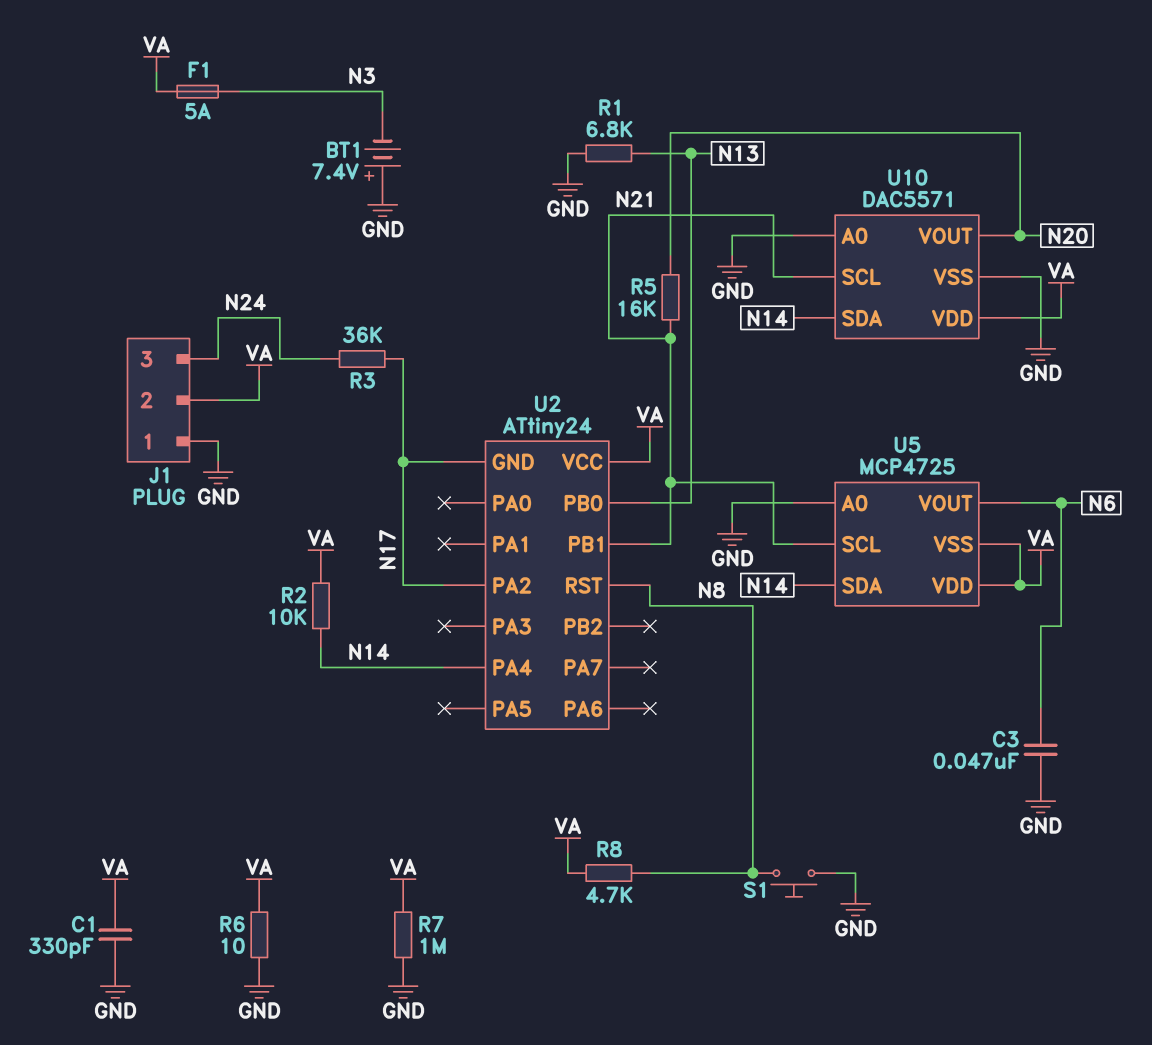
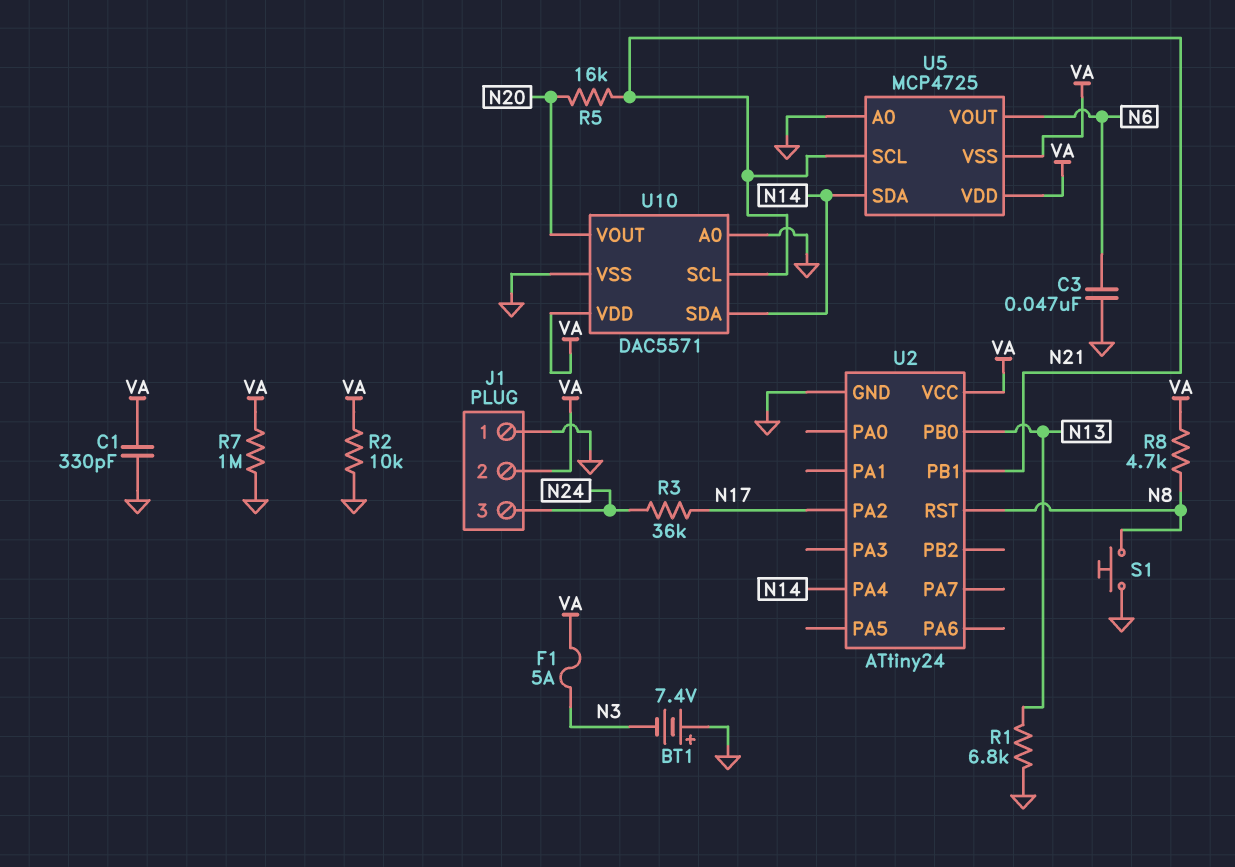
R2: 10k (N14, VA) -> 10k (GND, VA)
R6: 10 (GND, VA) -> none
U2 pin GND: N17 -> GND

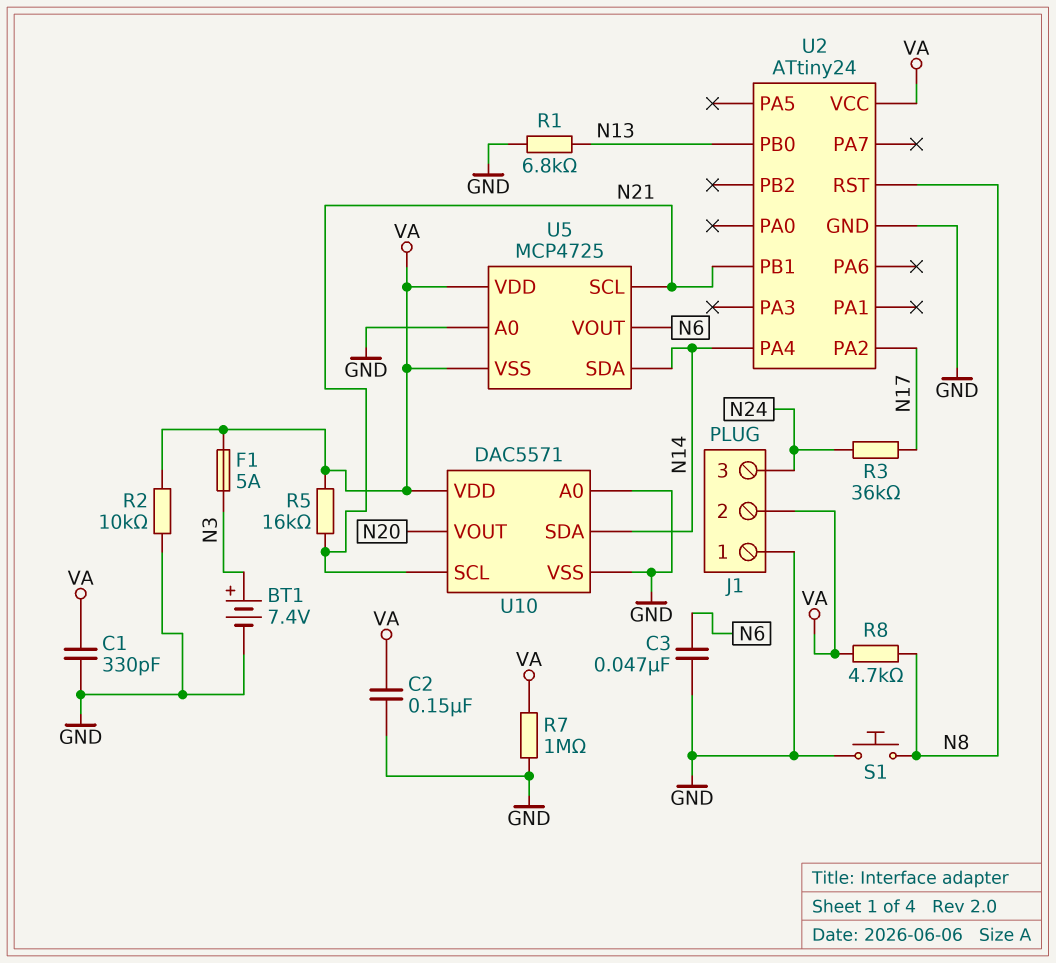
BT1: 7.4V (plus GND, minus N3) -> 7.4V (plus N3, minus GND)
C2: none -> 150nF (GND, VA)
R5: 16k (N20, N21) -> 16k (N21, VA)

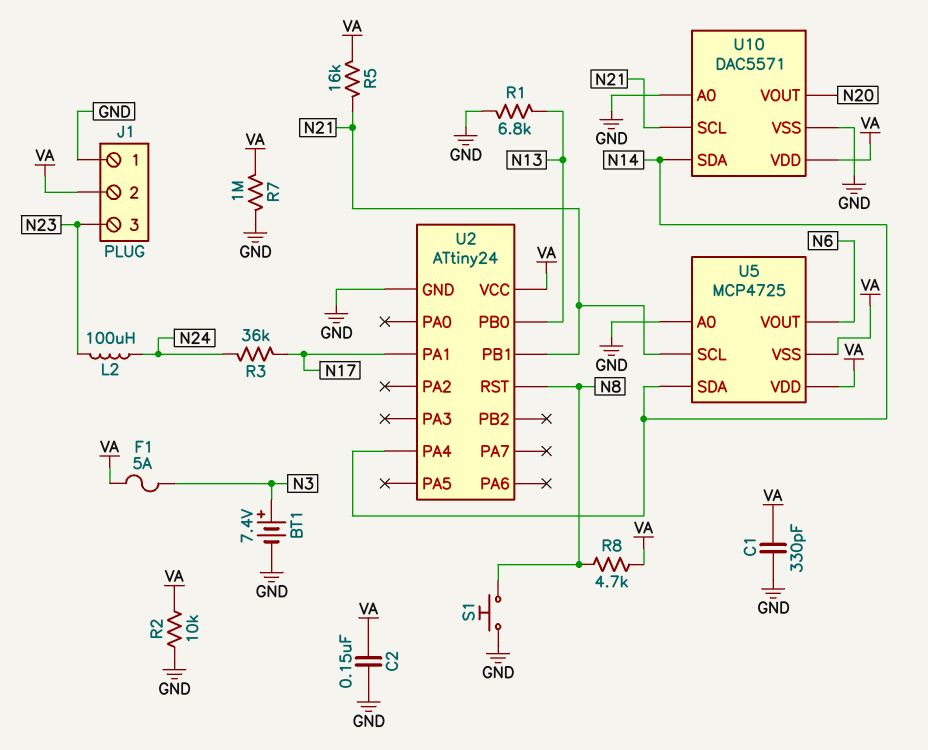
C3: 47nF (GND, N6) -> none
J1 pin 3: N24 -> N23
L2: none -> 100uH (N23, N24)
U2 pin PA1: none -> N17
U2 pin PA2: N17 -> none

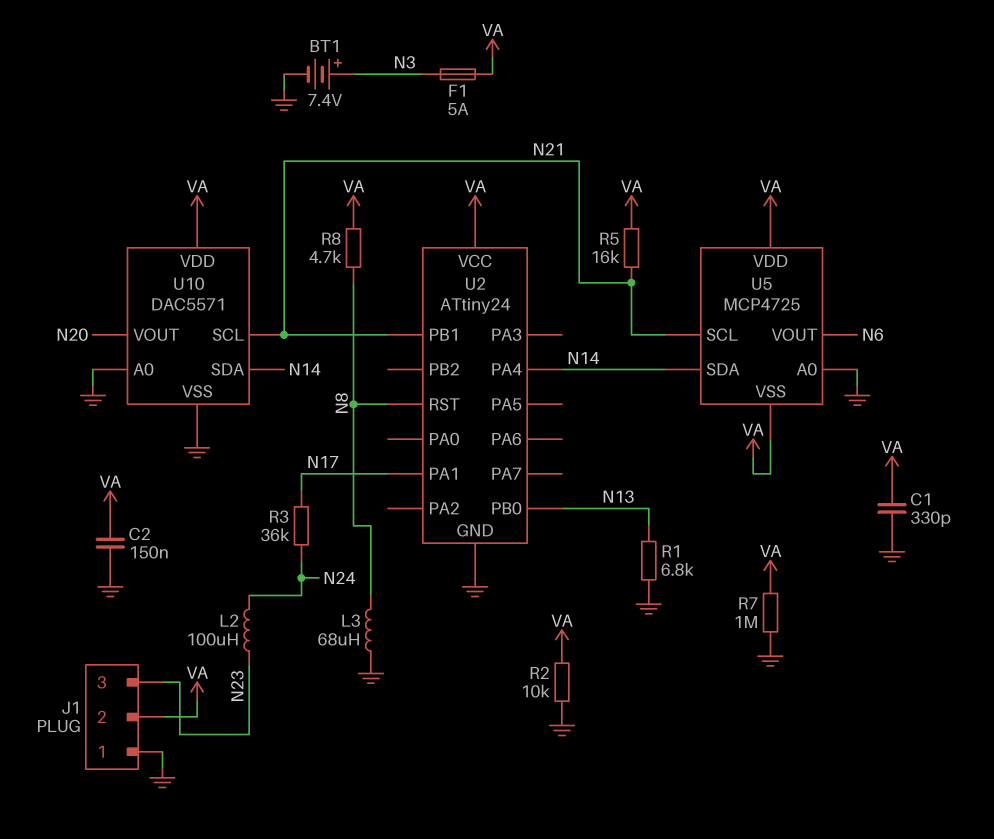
L3: none -> 68uH (GND, N8)
S1: button (GND, N8) -> none

